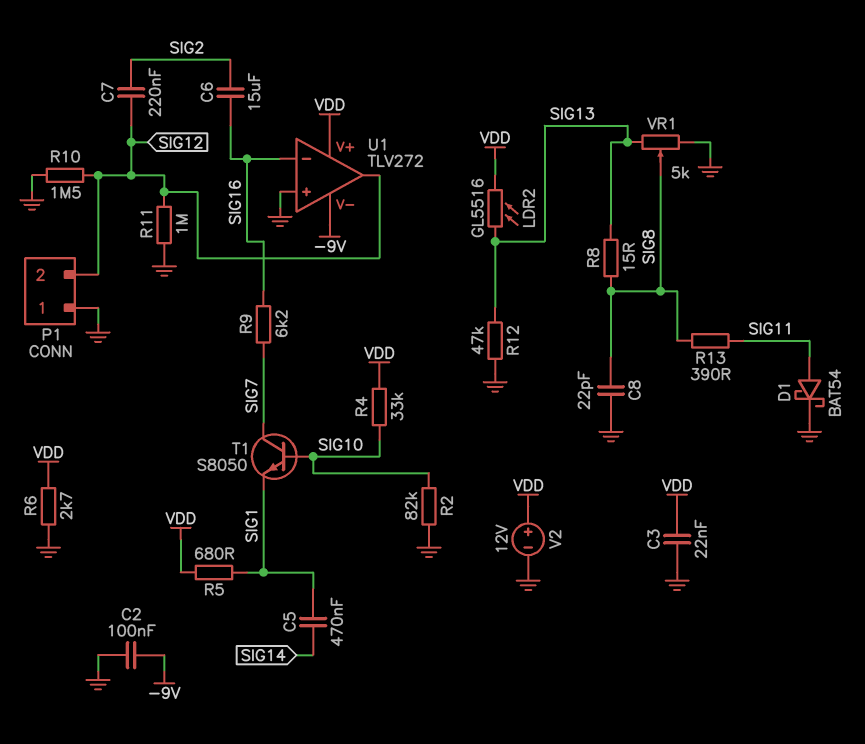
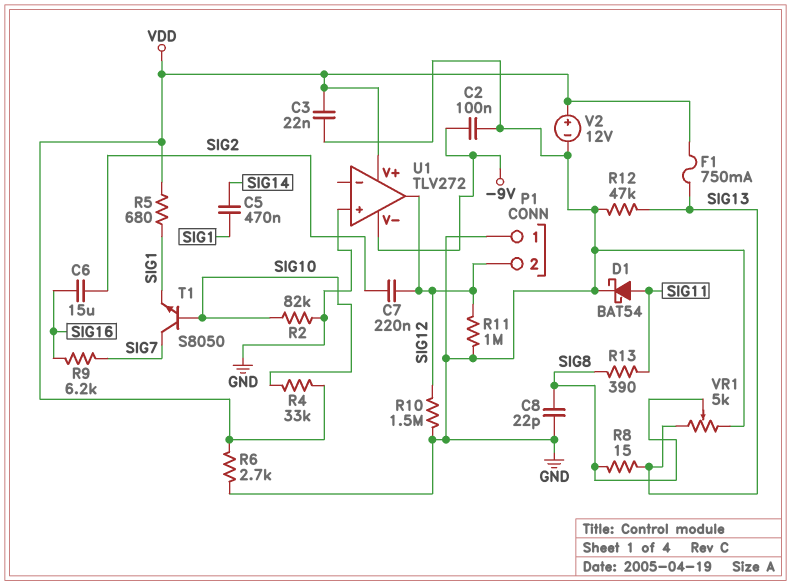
F1: none -> 750mA (SIG13, VDD)
LDR2: GL5516 (SIG13, VDD) -> none
U1 pin in-: SIG16 -> none

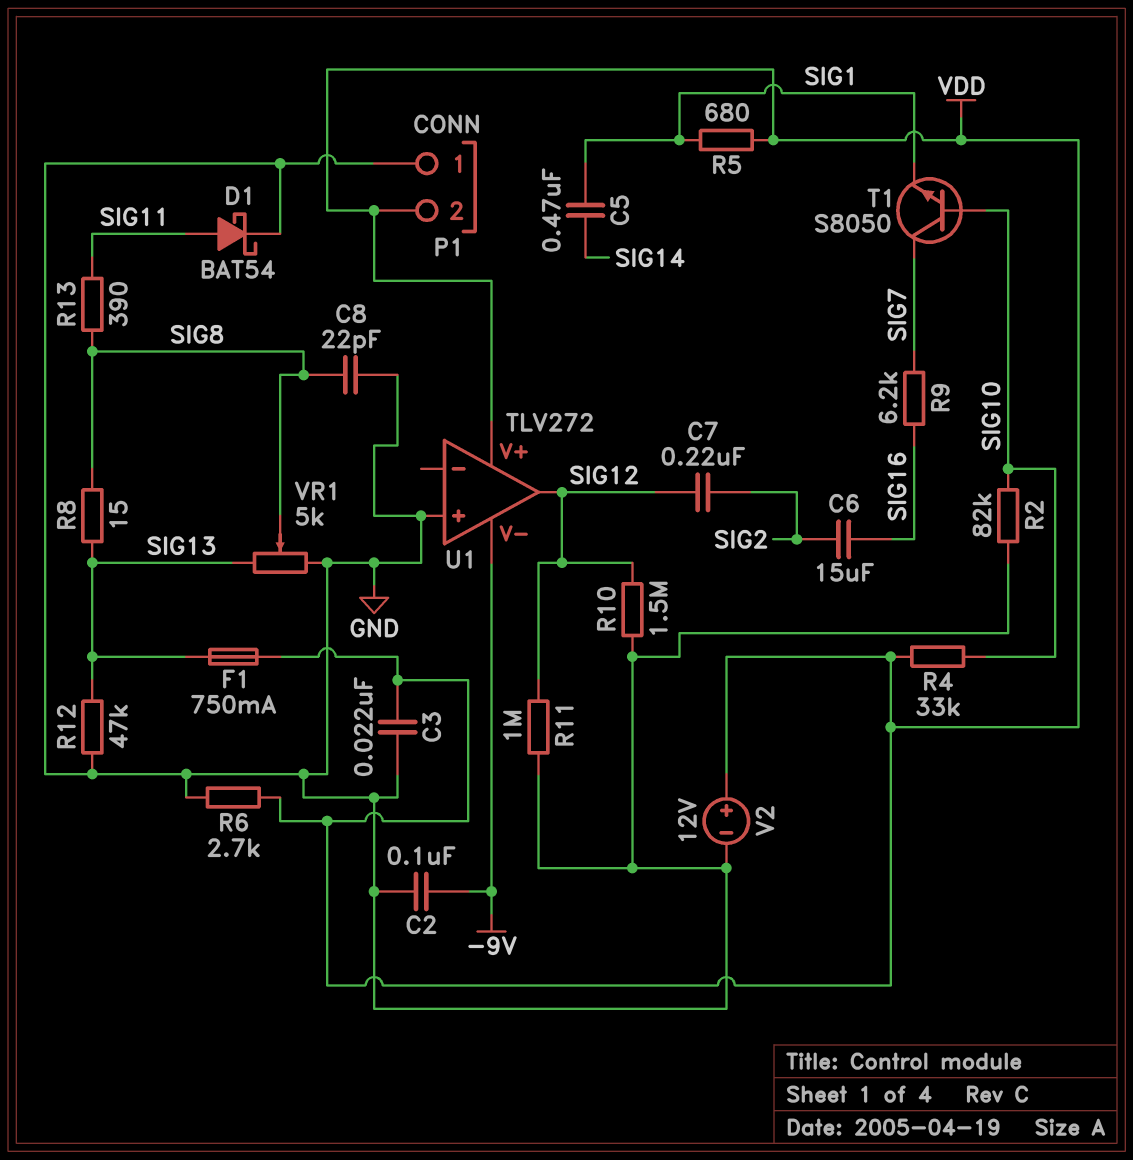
P1 pin 2: SIG12 -> VDD

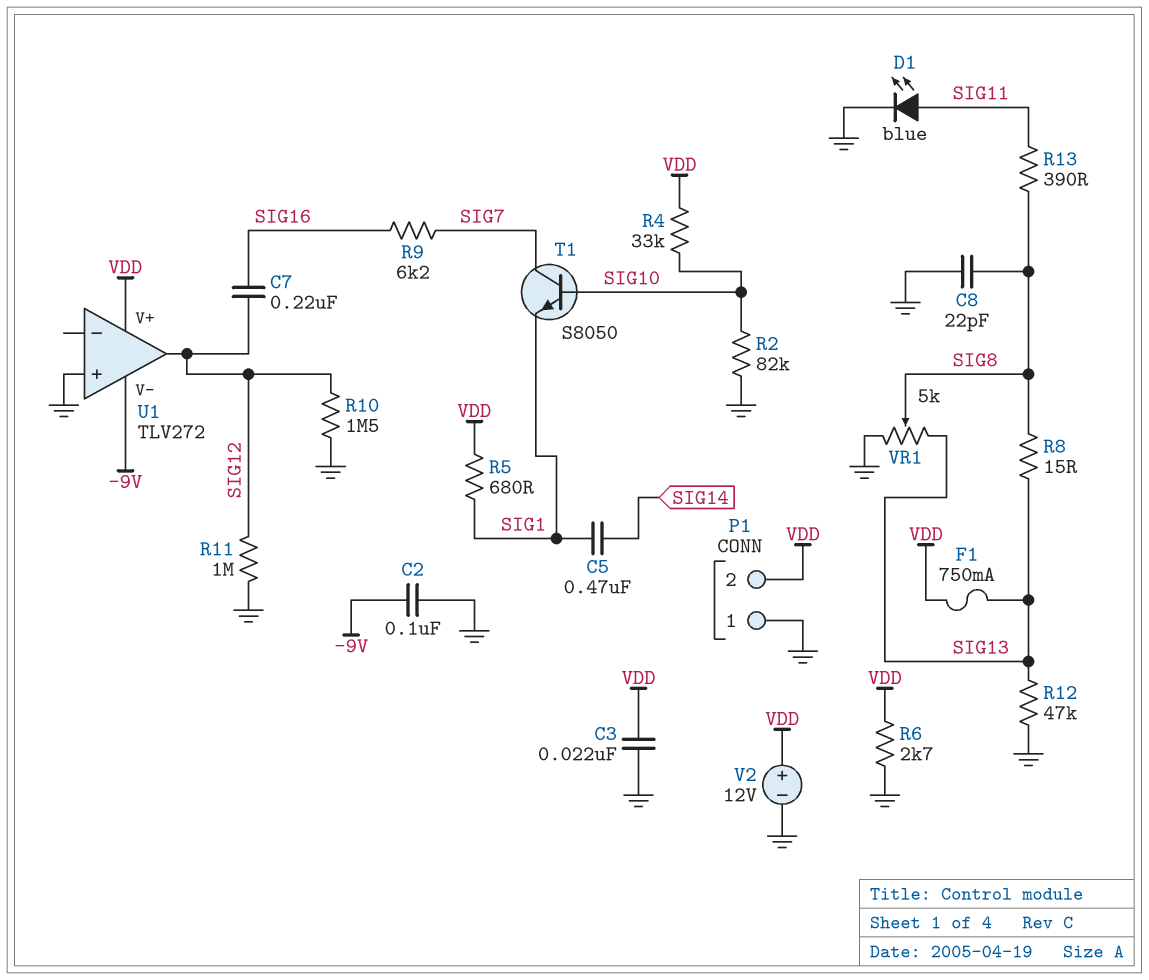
C6: 15uF (SIG2, SIG16) -> none
C7: 220nF (SIG2, SIG12) -> 220nF (SIG12, SIG16)
D1: schottky BAT54 (A SIG11, K GND) -> LED blue (A SIG11, K GND)

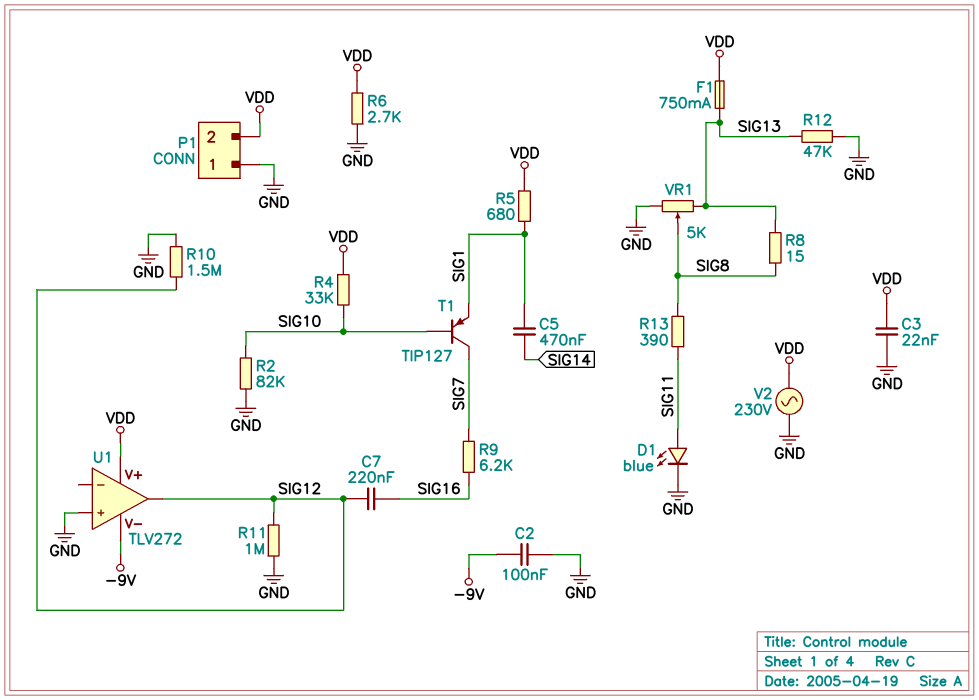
C8: 22pF (GND, SIG8) -> none
T1: NPN S8050 (B SIG10, C SIG7, E SIG1) -> PNP TIP127 (B SIG10, C SIG7, E SIG1)
V2: 12V (plus VDD, minus GND) -> AC 230V (GND, VDD)

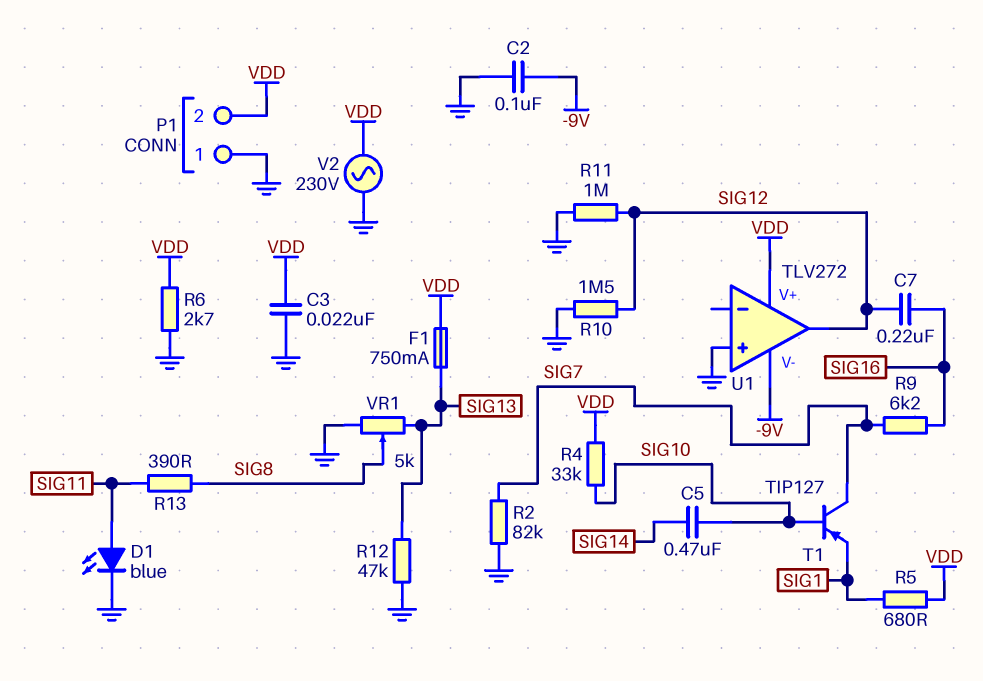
C5: 470nF (SIG1, SIG14) -> 470nF (SIG10, SIG14)
R2: 82k (GND, SIG10) -> 82k (GND, SIG7)
R8: 15 (SIG8, SIG13) -> none

